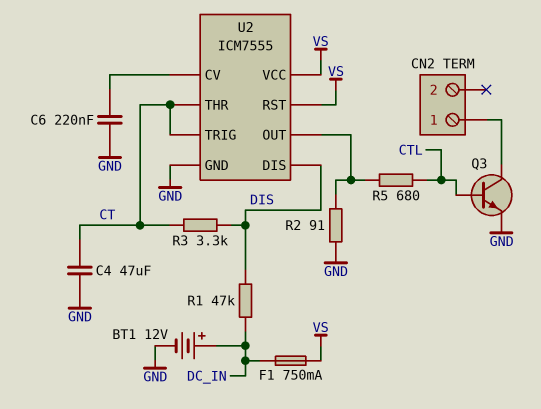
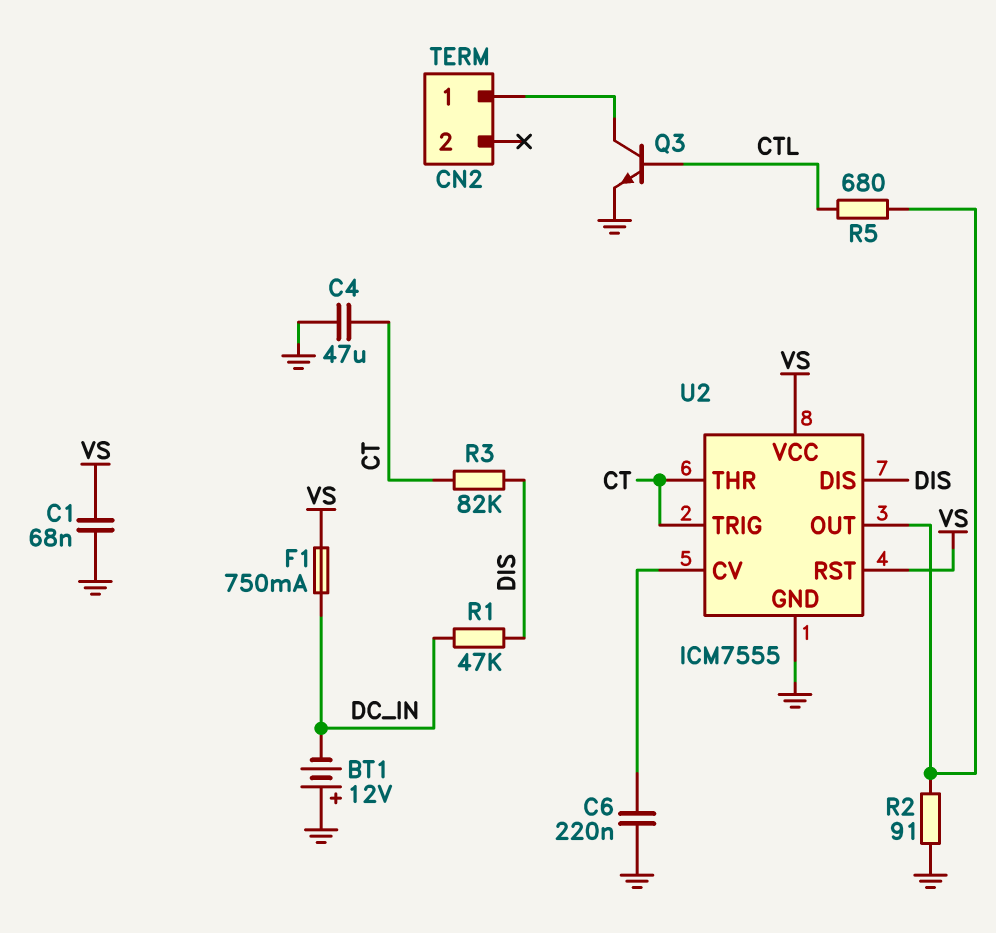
BT1: 12V (plus DC_IN, minus GND) -> 12V (plus GND, minus DC_IN)
C1: none -> 68nF (GND, VS)
R3: 3.3k (CT, DIS) -> 82k (CT, DIS)

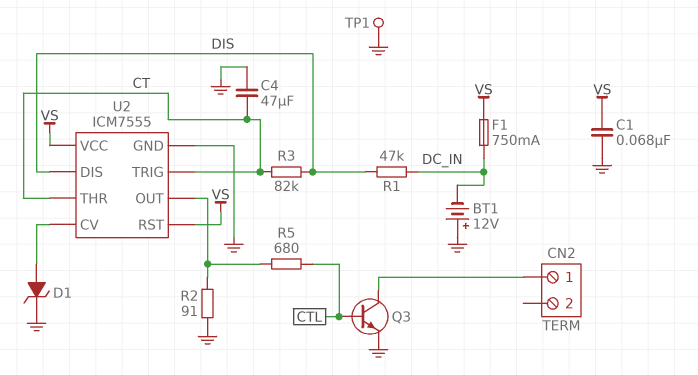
C6: 220nF (GND, U2/CV) -> none
D1: none -> zener (A U2/CV, K GND)
TP1: none -> test point (GND)

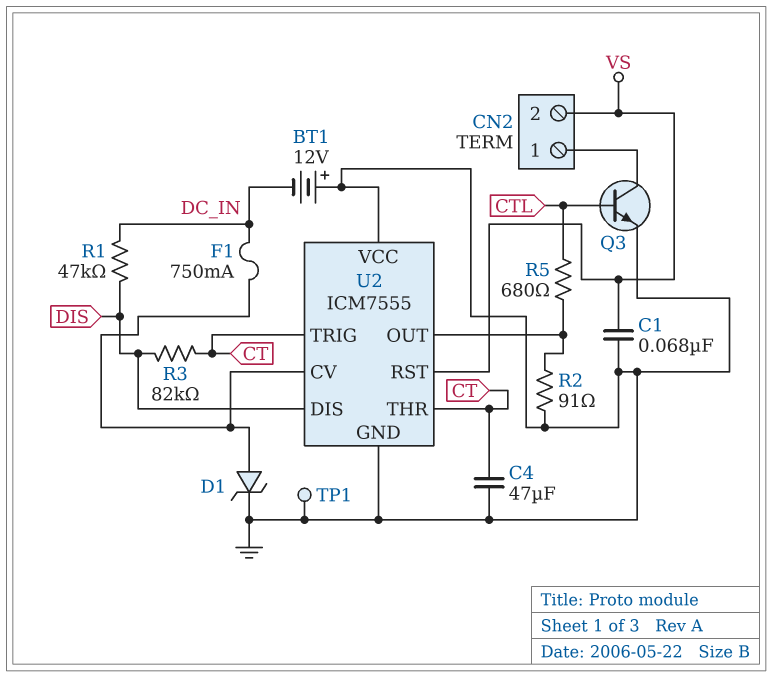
CN2 pin 2: none -> VS
F1: 750mA (DC_IN, VS) -> 750mA (DC_IN, U2/CV)
U2 pin VCC: VS -> GND

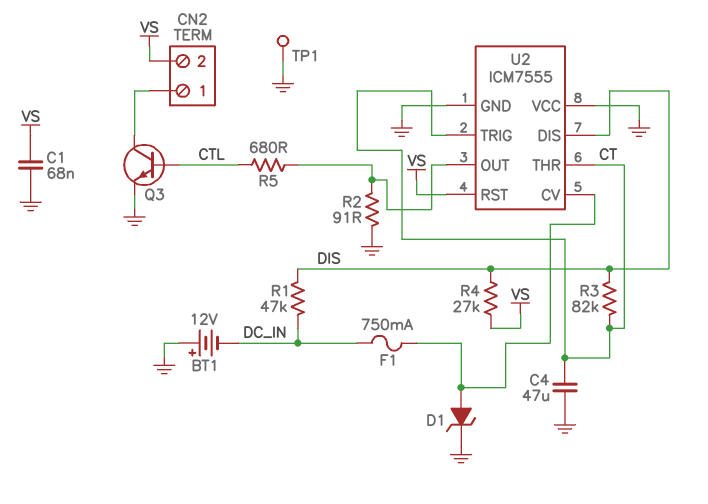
R4: none -> 27k (DIS, VS)

